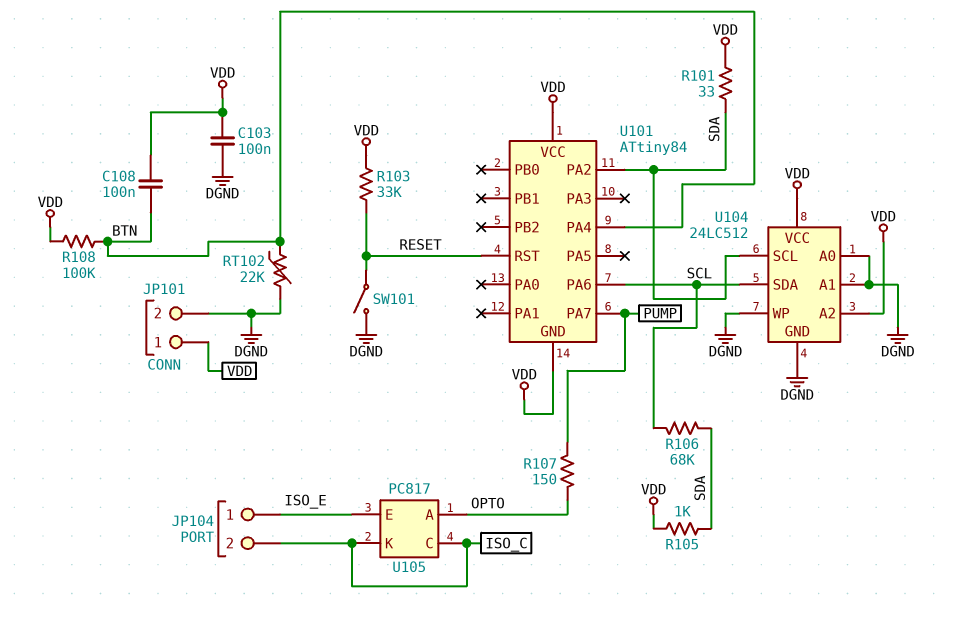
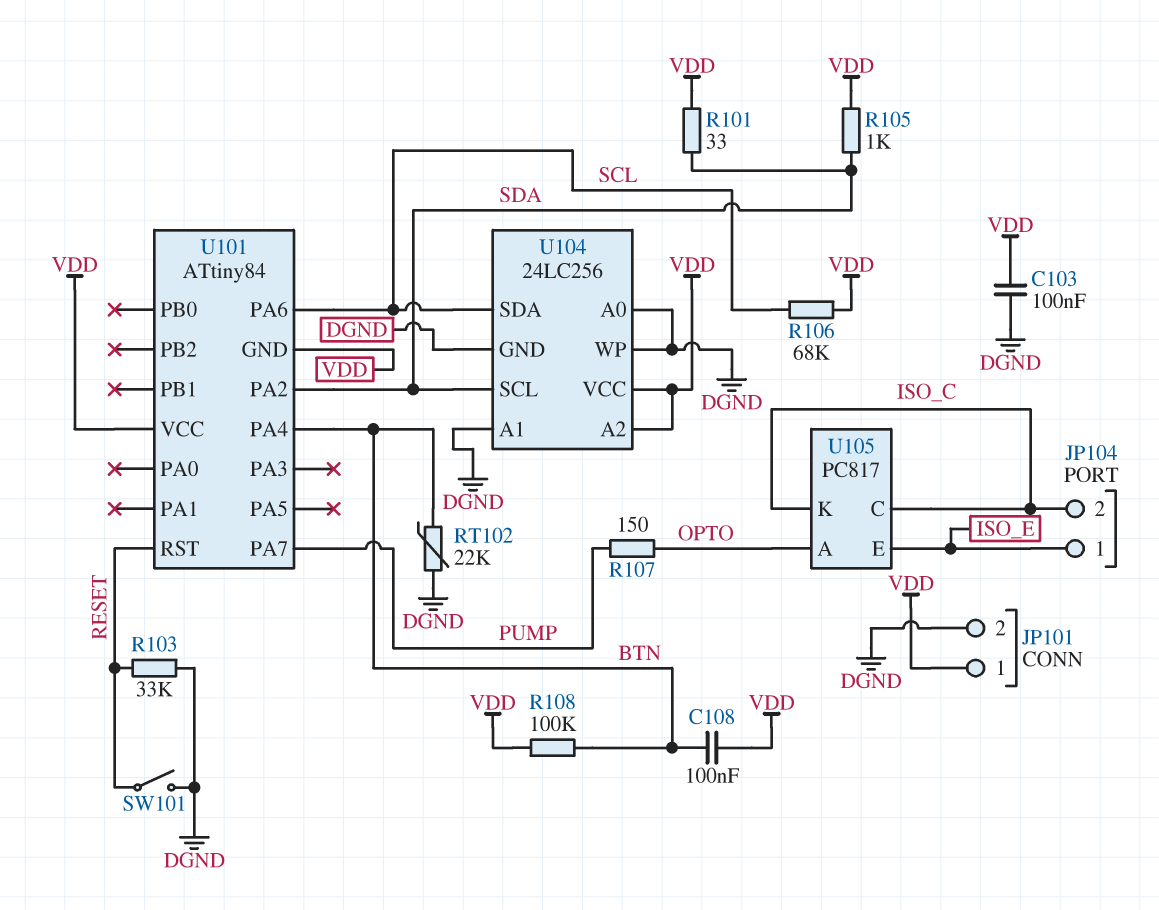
R103: 33k (RESET, VDD) -> 33k (DGND, RESET)
R106: 68k (SCL, SDA) -> 68k (SCL, VDD)
U104: 24LC512 -> 24LC256

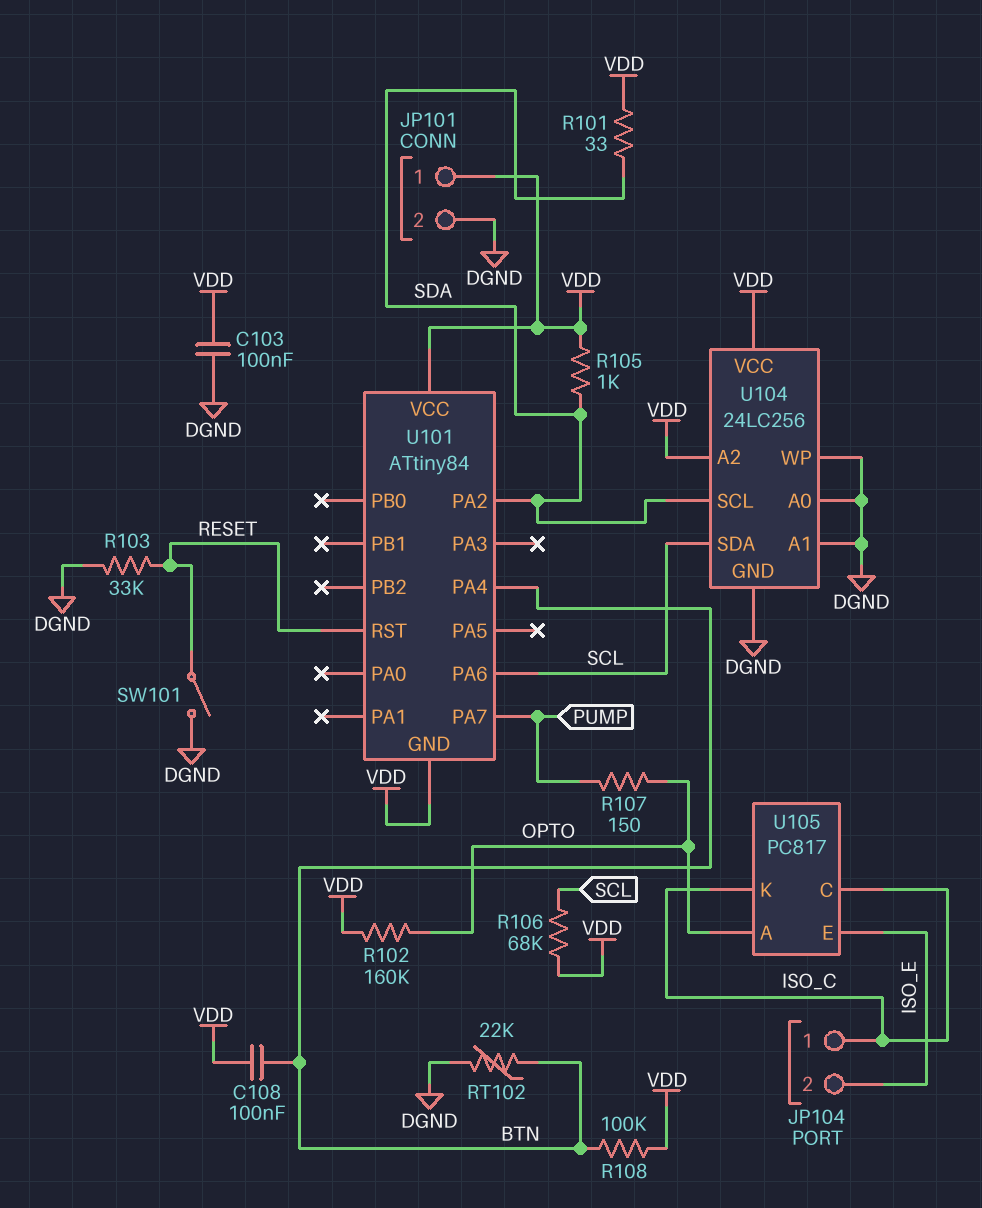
JP104 pin 1: ISO_E -> ISO_C
JP104 pin 2: ISO_C -> ISO_E
R102: none -> 160k (OPTO, VDD)

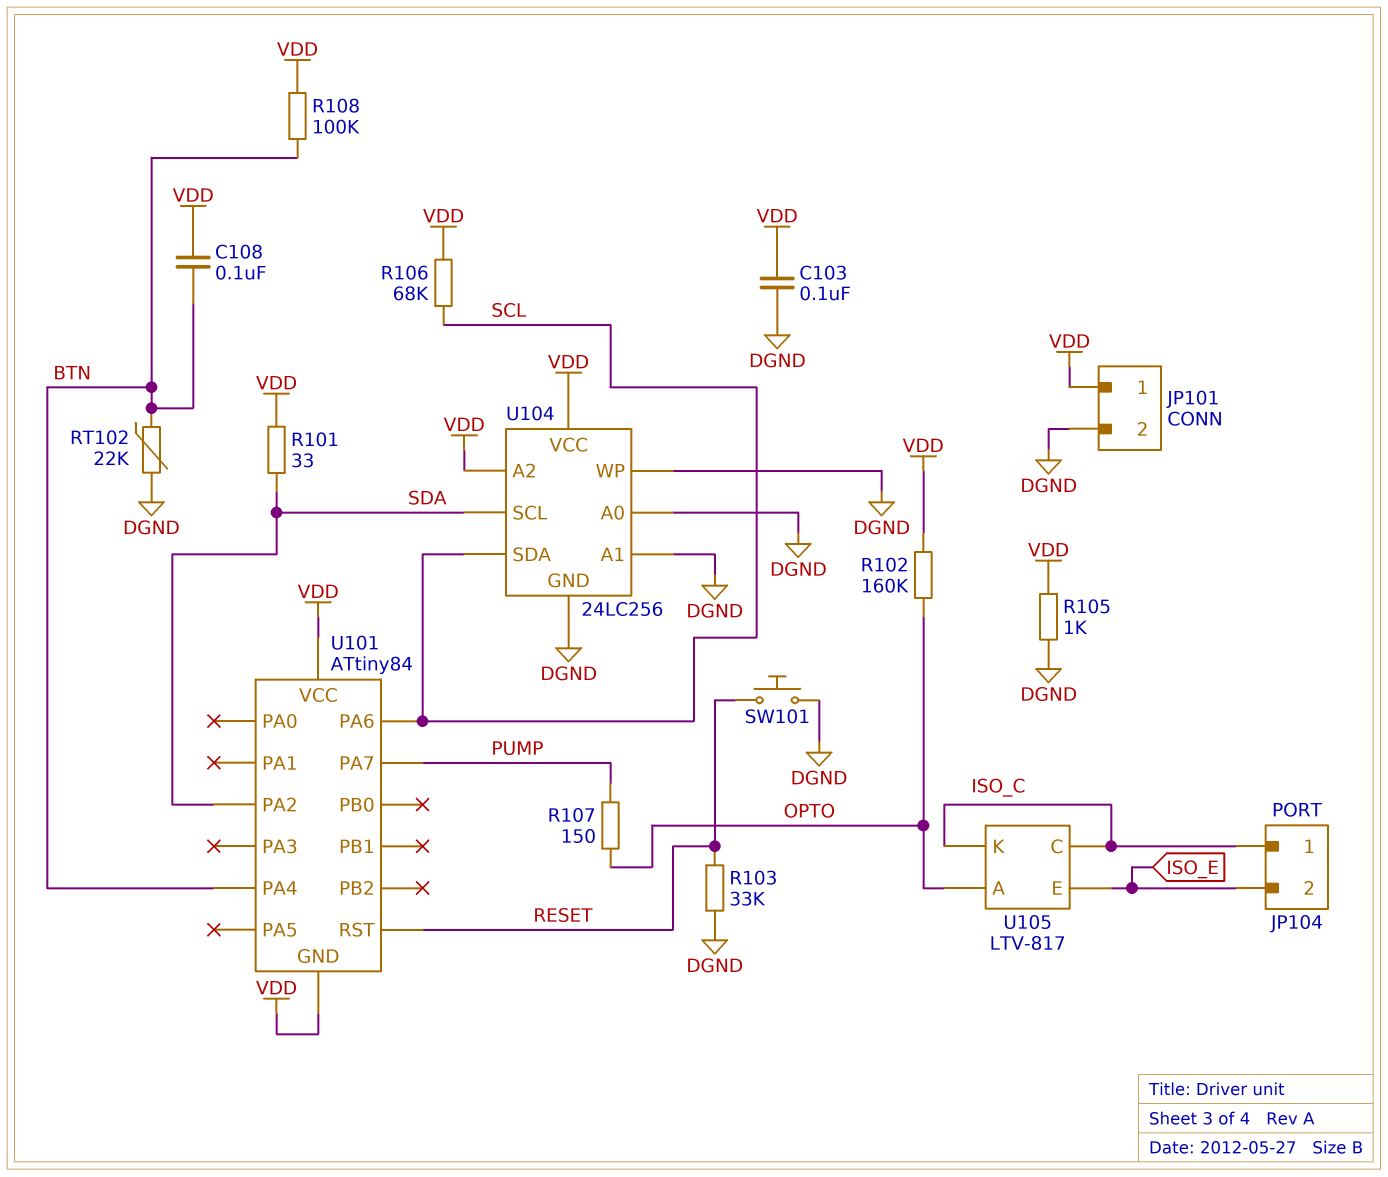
R105: 1k (SDA, VDD) -> 1k (DGND, VDD)
SW101: switch (DGND, RESET) -> button (DGND, RESET)
U105: PC817 -> LTV-817

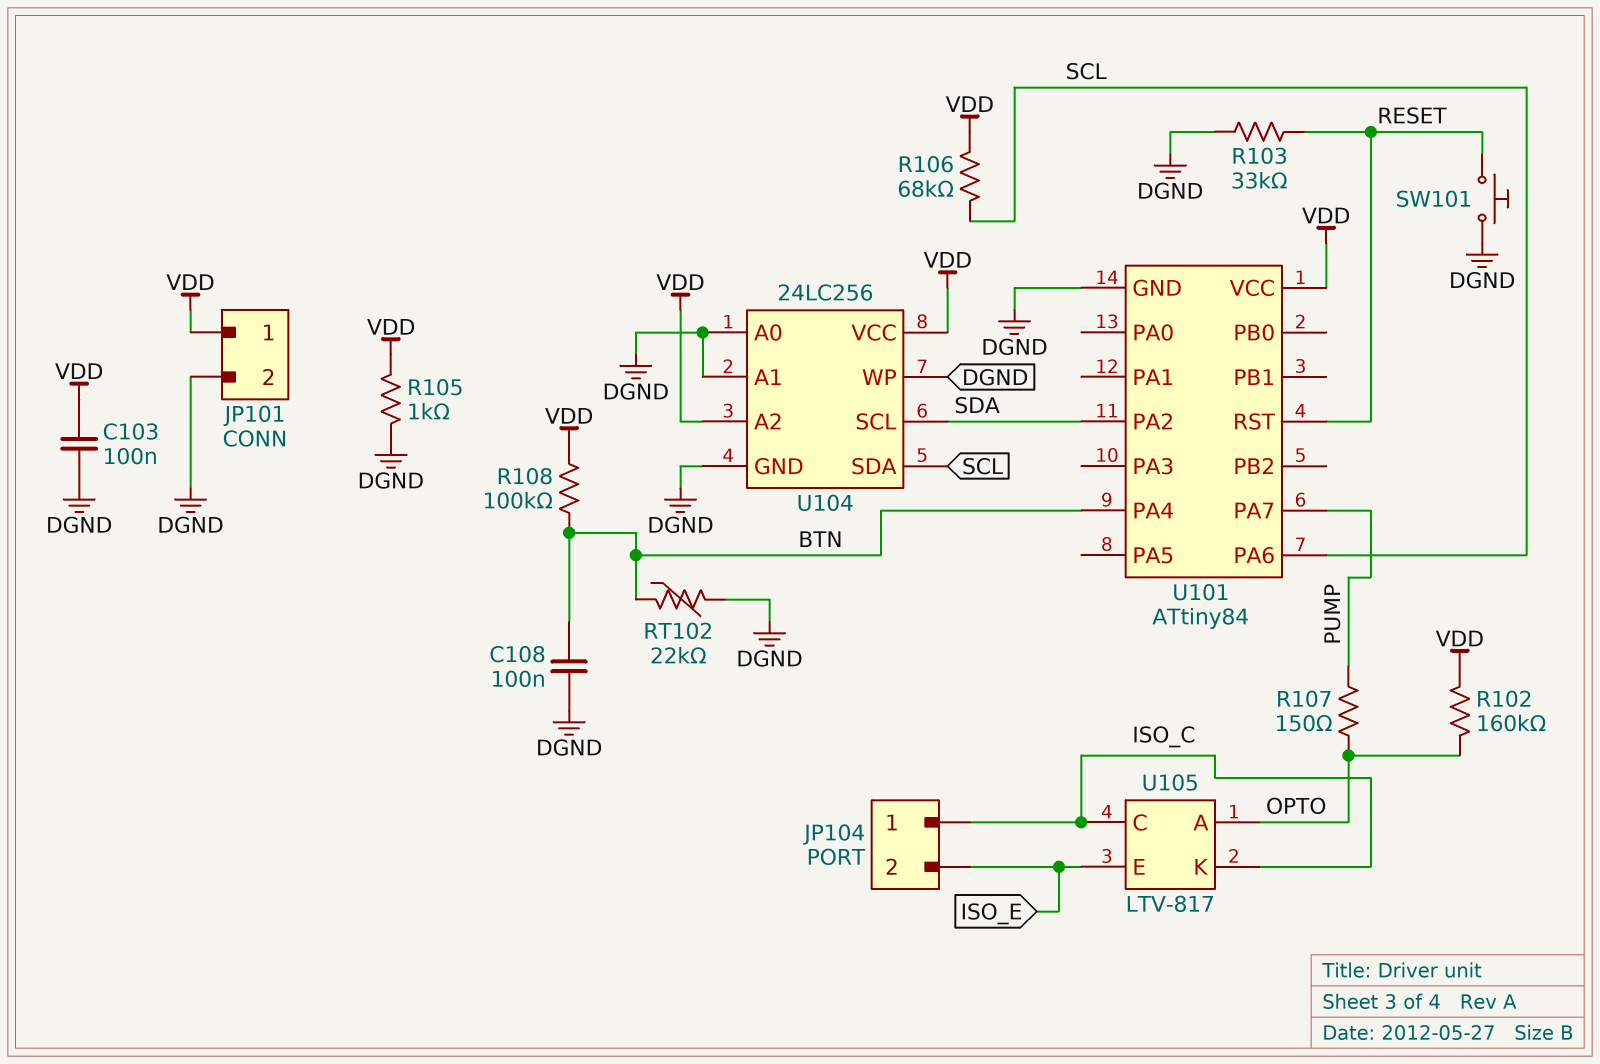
C108: 100nF (BTN, VDD) -> 100nF (BTN, DGND)
R101: 33 (SDA, VDD) -> none
U101 pin GND: VDD -> DGND

